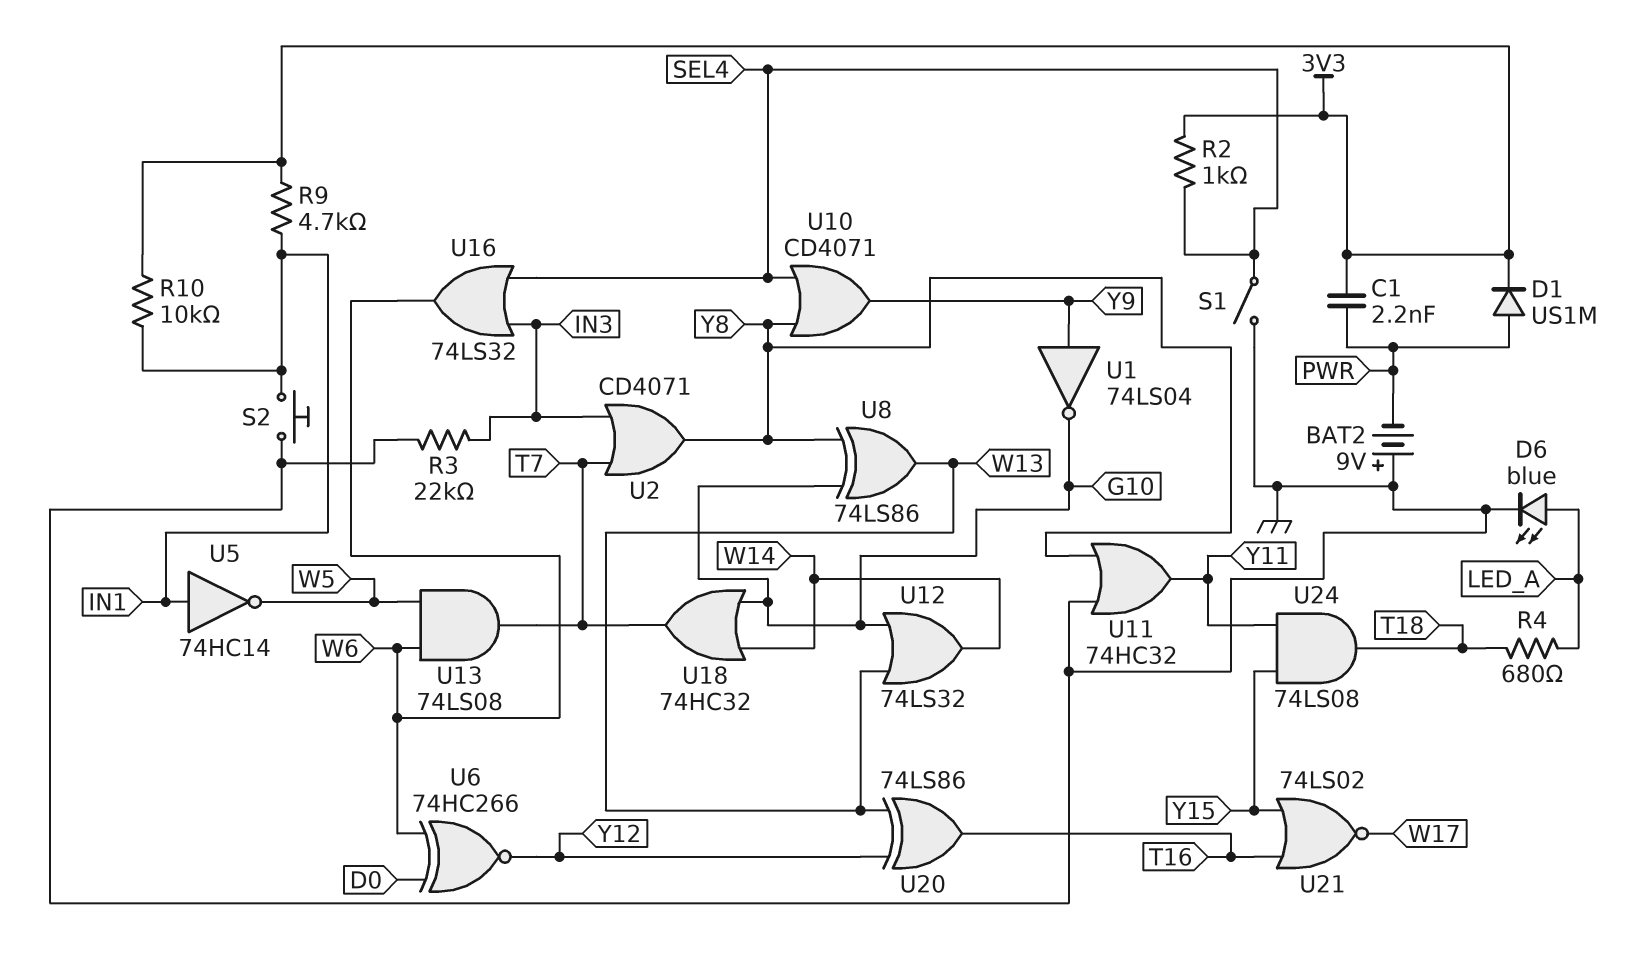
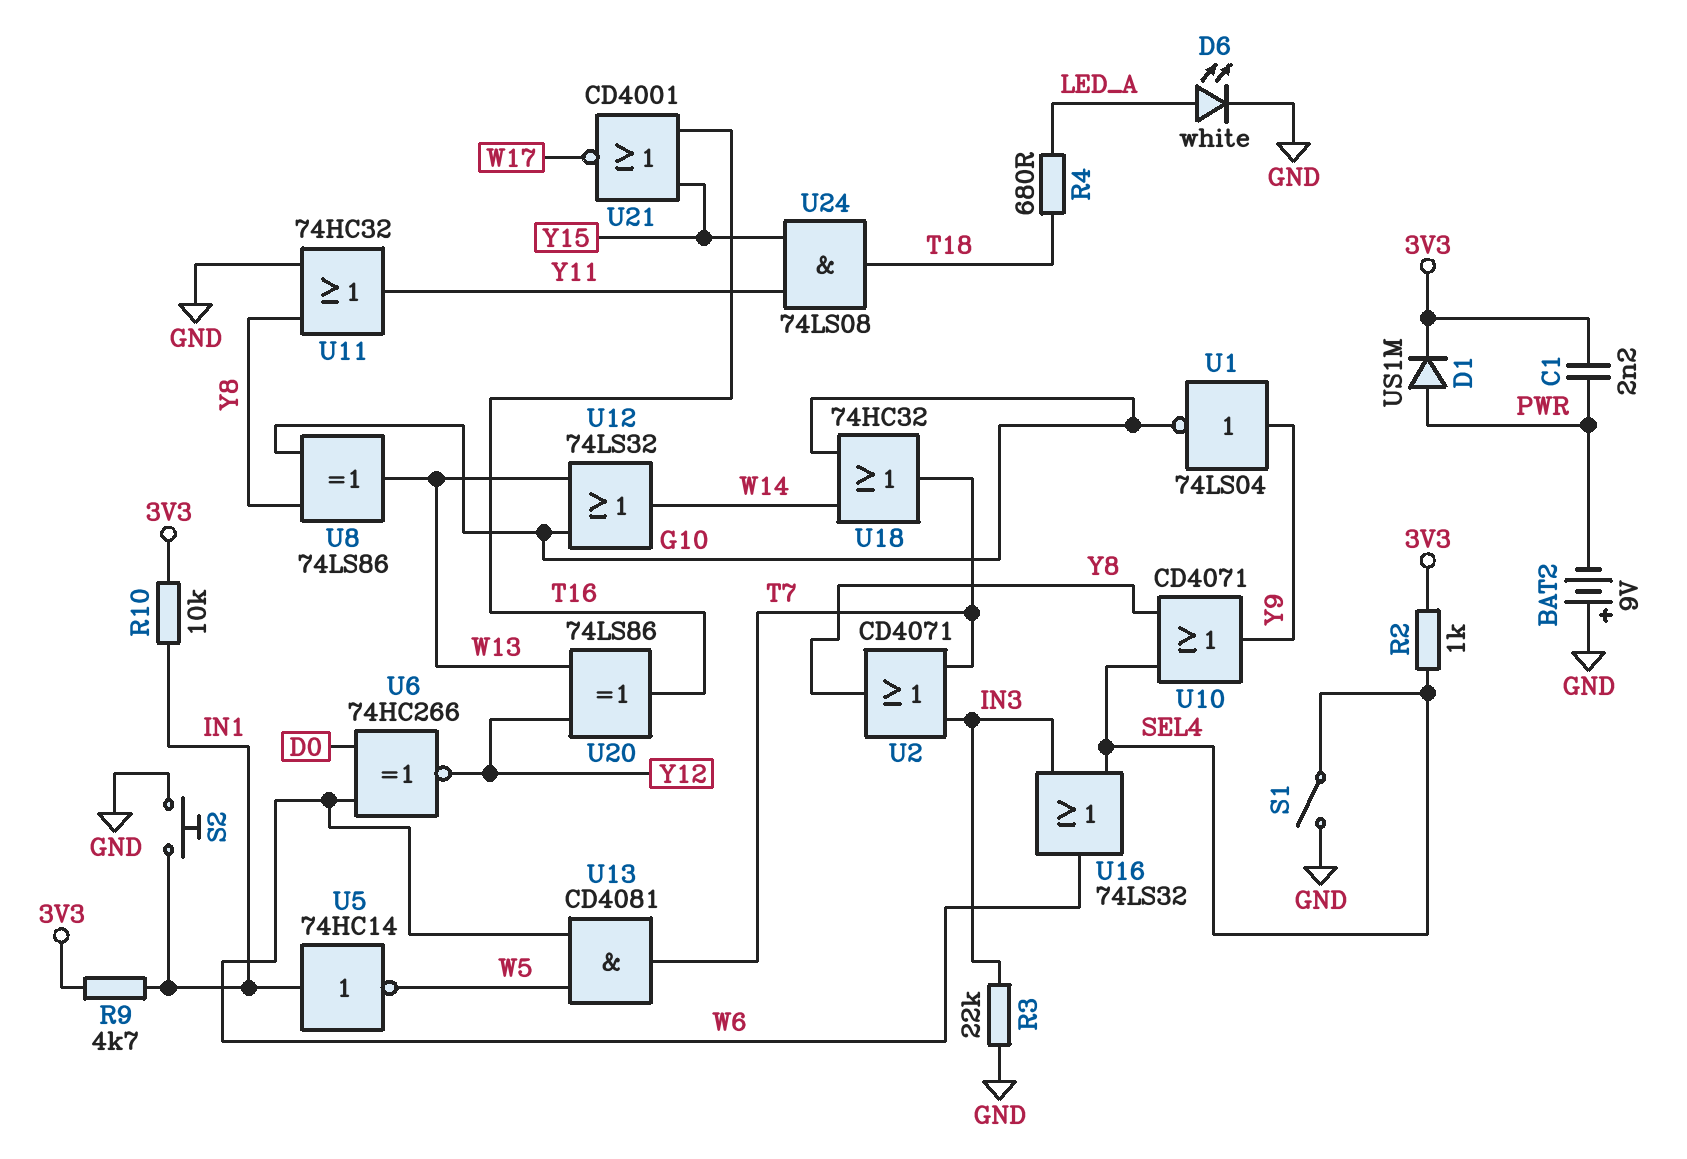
D6: LED blue (A LED_A, K GND) -> LED white (A LED_A, K GND)
U13: AND 74LS08 (in W5, in W6, out T7) -> AND CD4081 (in W5, in W6, out T7)
U21: NOR 74LS02 (in T16, in Y15, out W17) -> NOR CD4001 (in T16, in Y15, out W17)

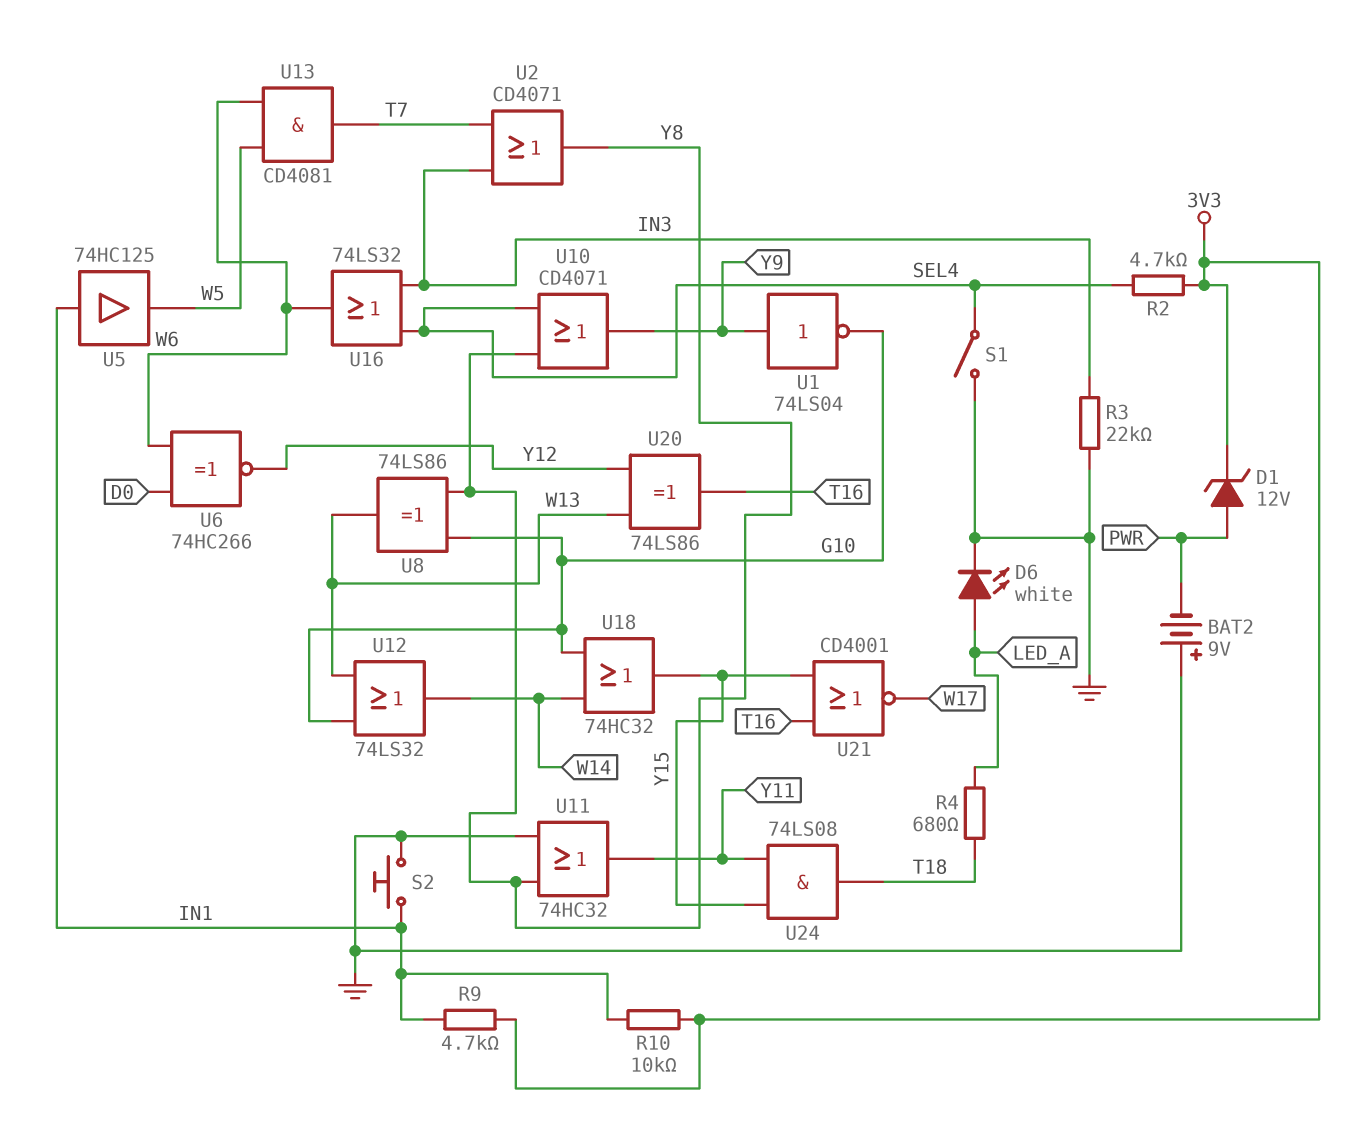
C1: 2.2nF (3V3, PWR) -> none
D1: diode US1M (A PWR, K 3V3) -> zener 12V (A PWR, K 3V3)
R2: 1k (3V3, SEL4) -> 4.7k (3V3, SEL4)
U5: NOT 74HC14 (in IN1, out W5) -> buffer 74HC125 (in IN1, out W5)
U18: OR 74HC32 (in G10, in W14, out T7) -> OR 74HC32 (in G10, in W14, out Y15)

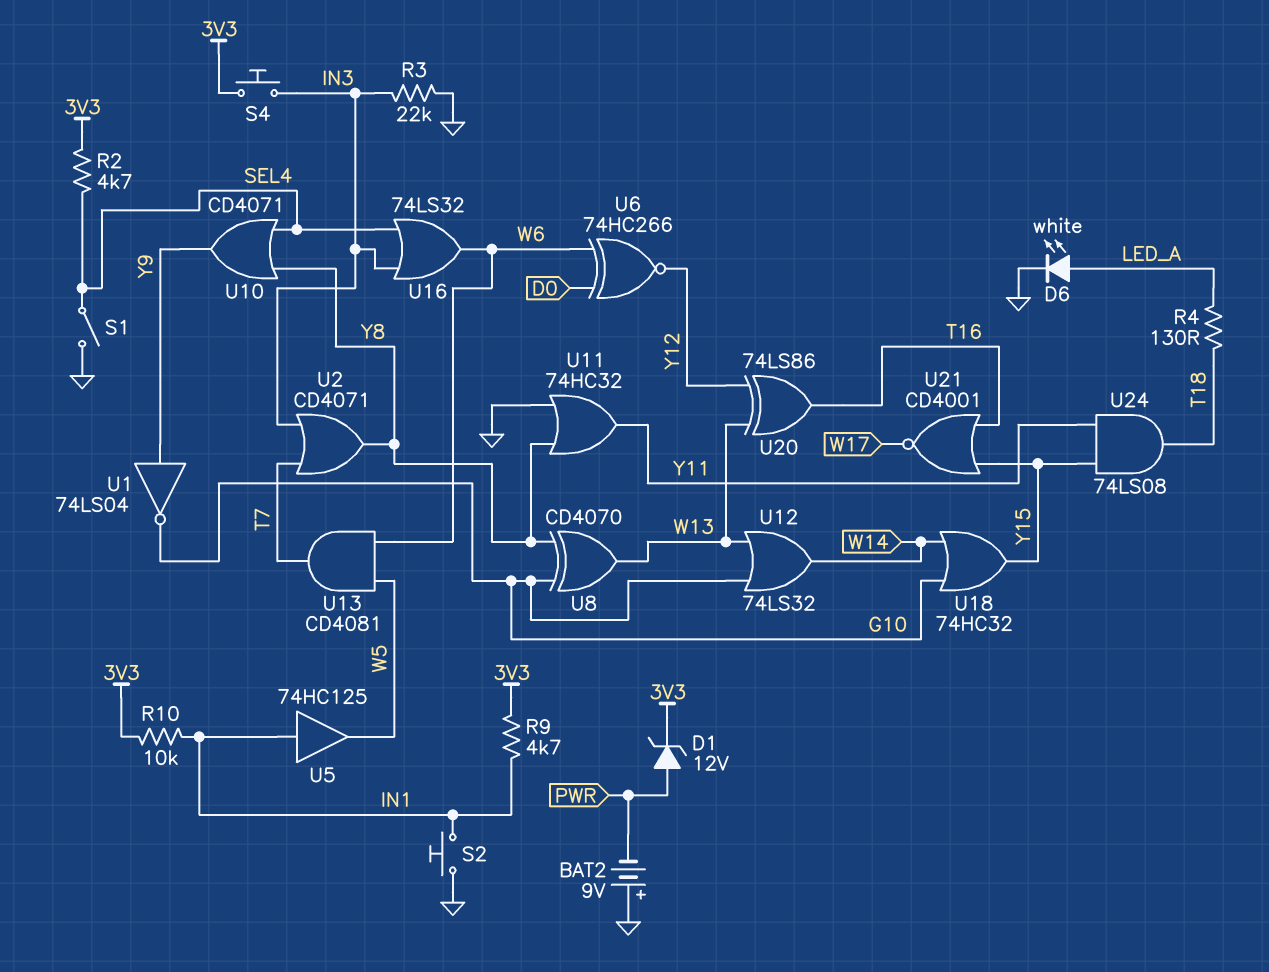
R4: 680 (LED_A, T18) -> 130 (LED_A, T18)
S4: none -> button (3V3, IN3)
U8: XOR 74LS86 (in G10, in Y8, out W13) -> XOR CD4070 (in G10, in Y8, out W13)

